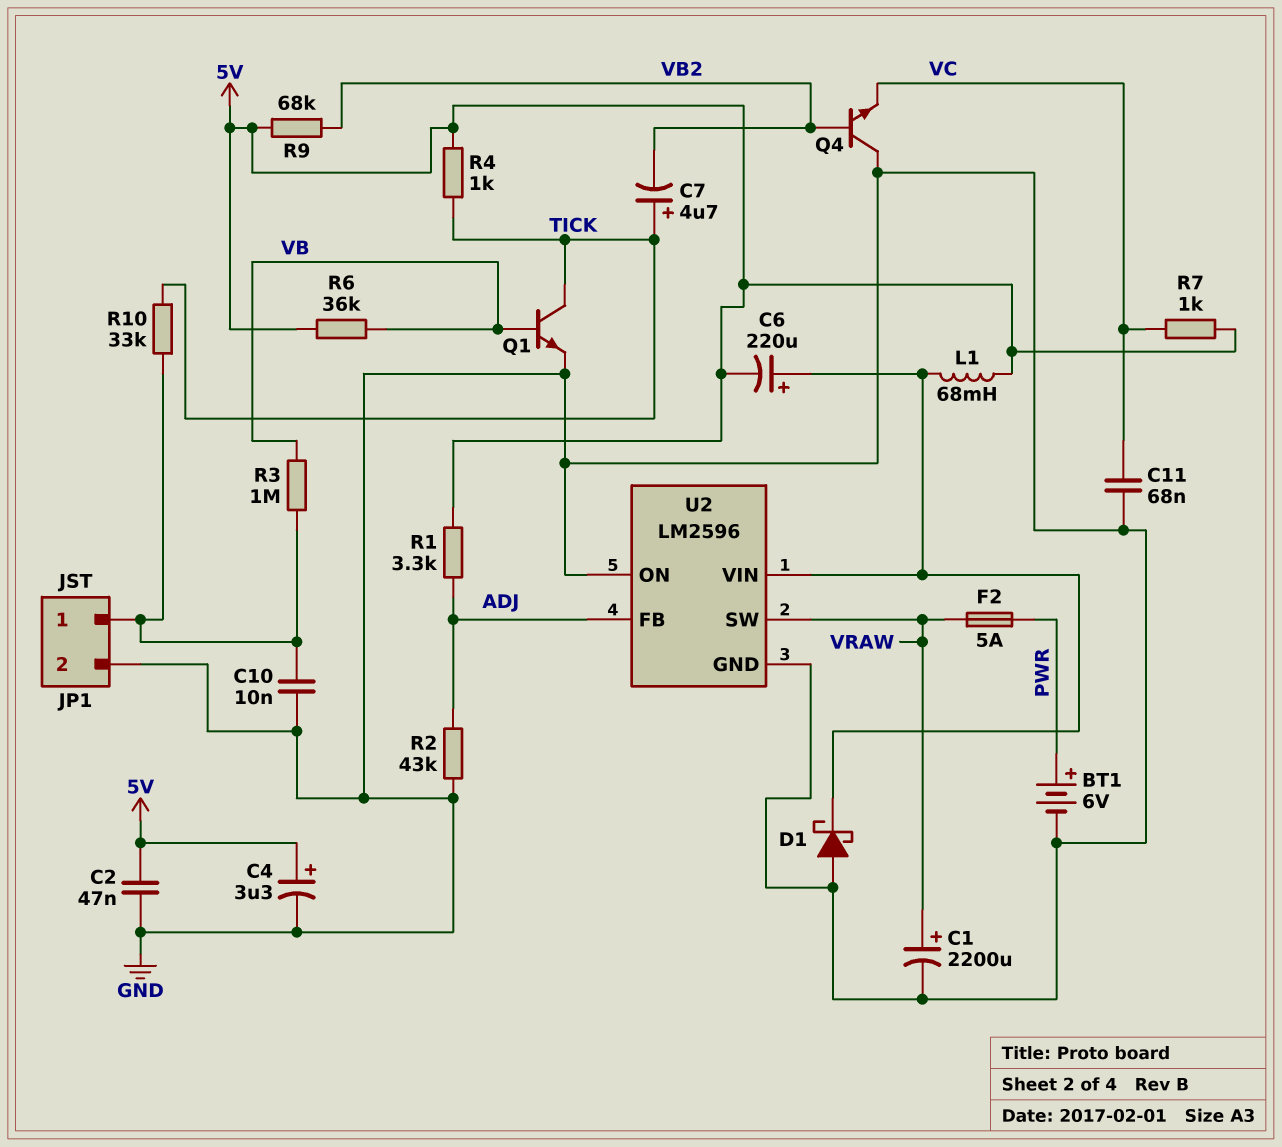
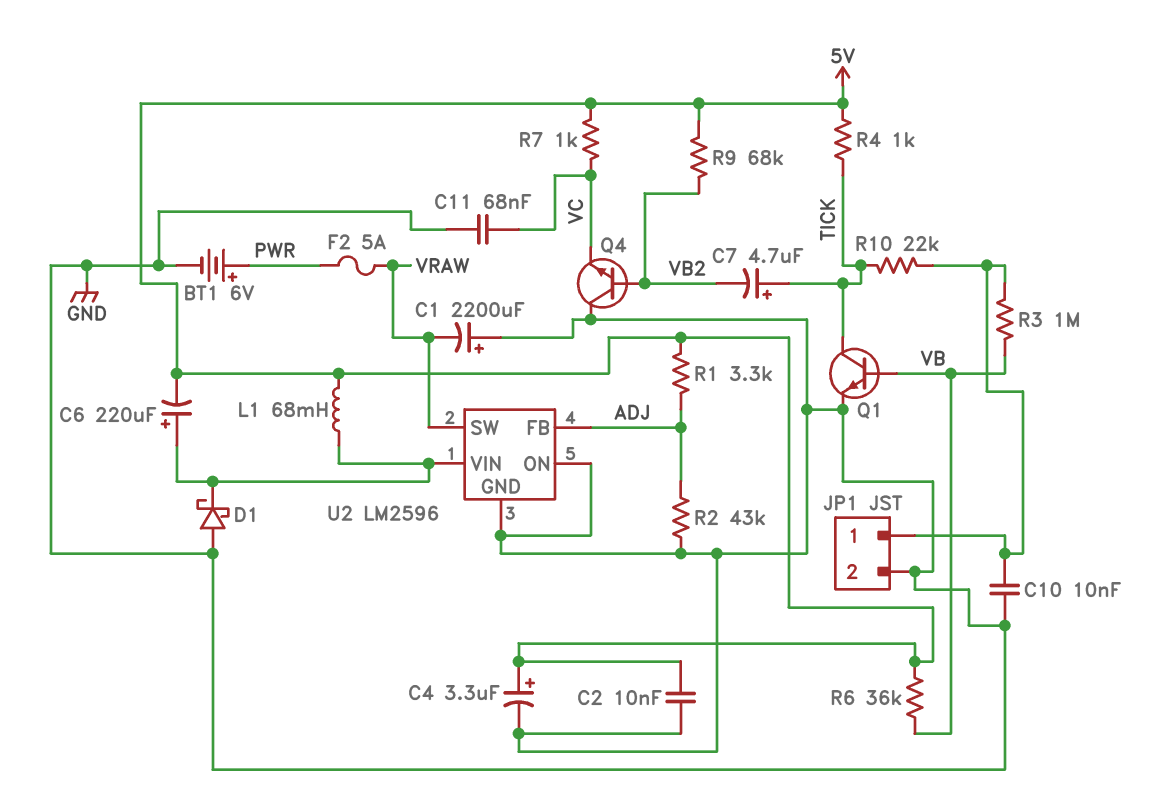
C1: 2200uF (plus VRAW, minus GND) -> 2200uF (plus GND, minus VRAW)
C2: 47nF (5V, GND) -> 10nF (5V, GND)
R10: 33k (JP1/1, TICK) -> 22k (JP1/1, TICK)

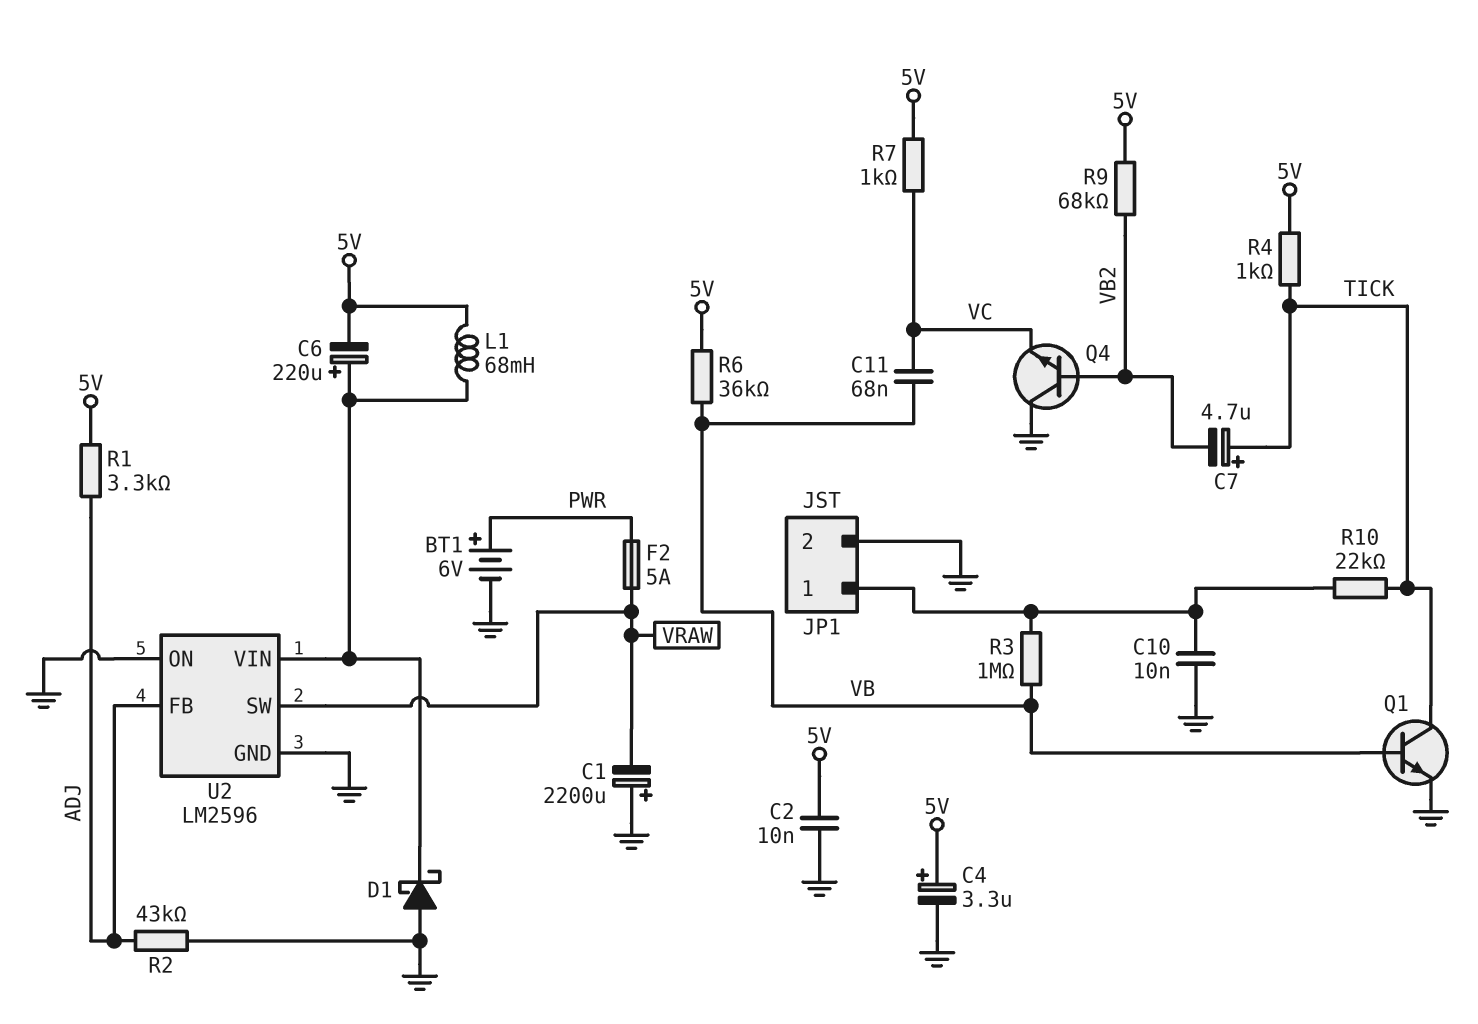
C11: 68nF (GND, VC) -> 68nF (VB, VC)

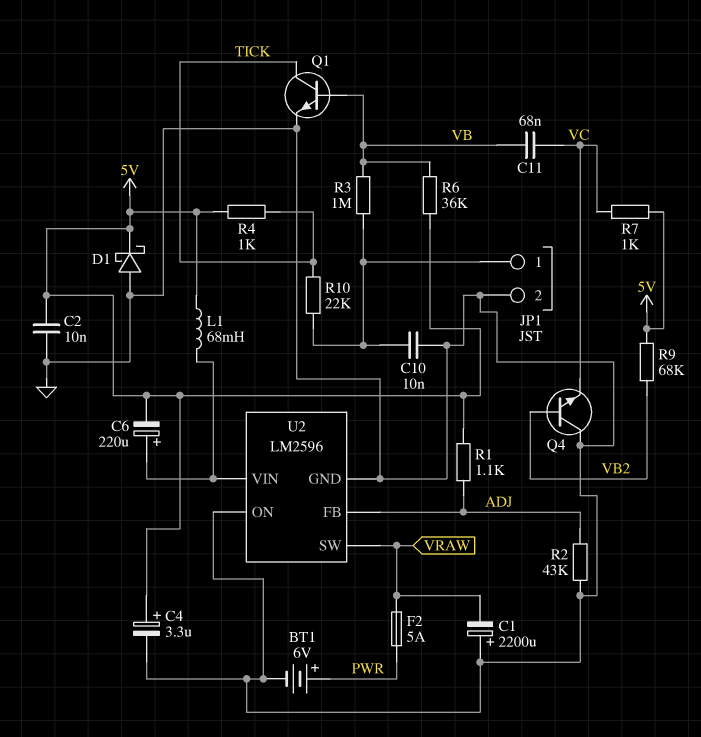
C7: 4.7uF (plus TICK, minus VB2) -> none
D1: schottky (A GND, K U2/VIN) -> schottky (A GND, K 5V)
R1: 3.3k (5V, ADJ) -> 1.1k (5V, ADJ)

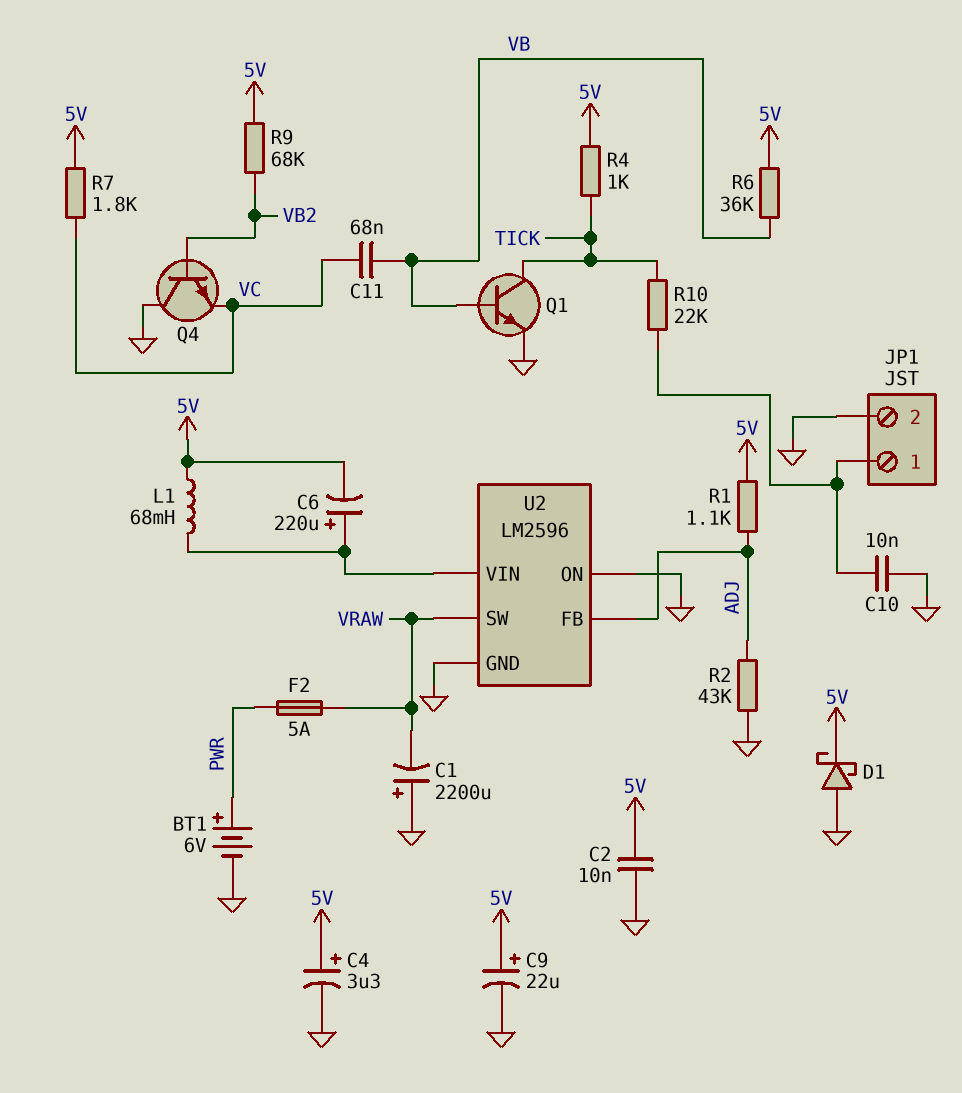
C9: none -> 22uF (plus 5V, minus GND)
R3: 1M (JP1/1, VB) -> none
R7: 1k (5V, VC) -> 1.8k (5V, VC)

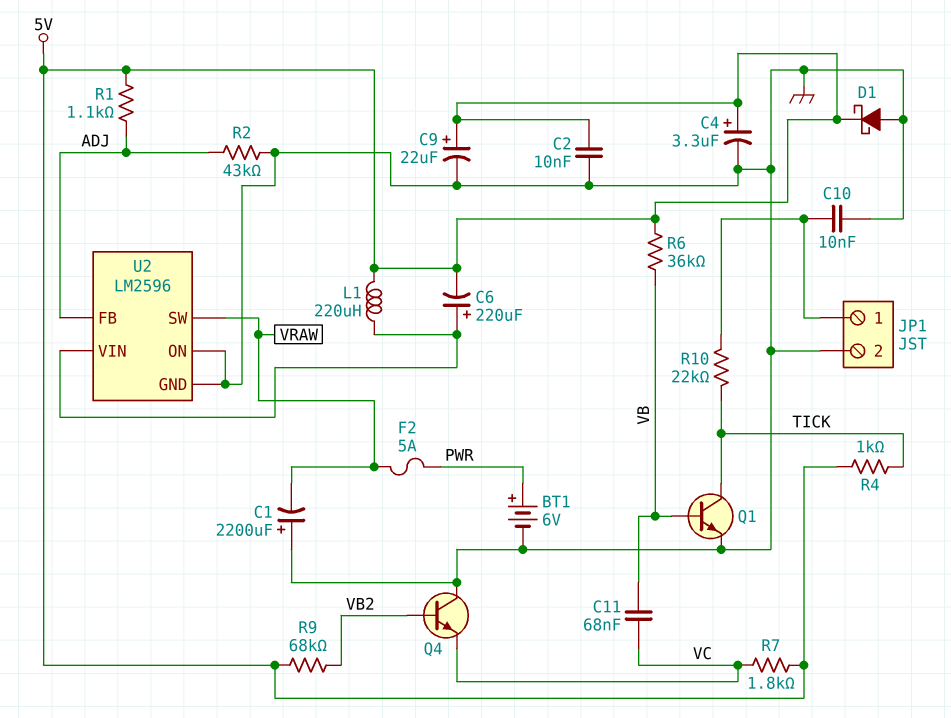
L1: 68mH (5V, U2/VIN) -> 220uH (5V, U2/VIN)

